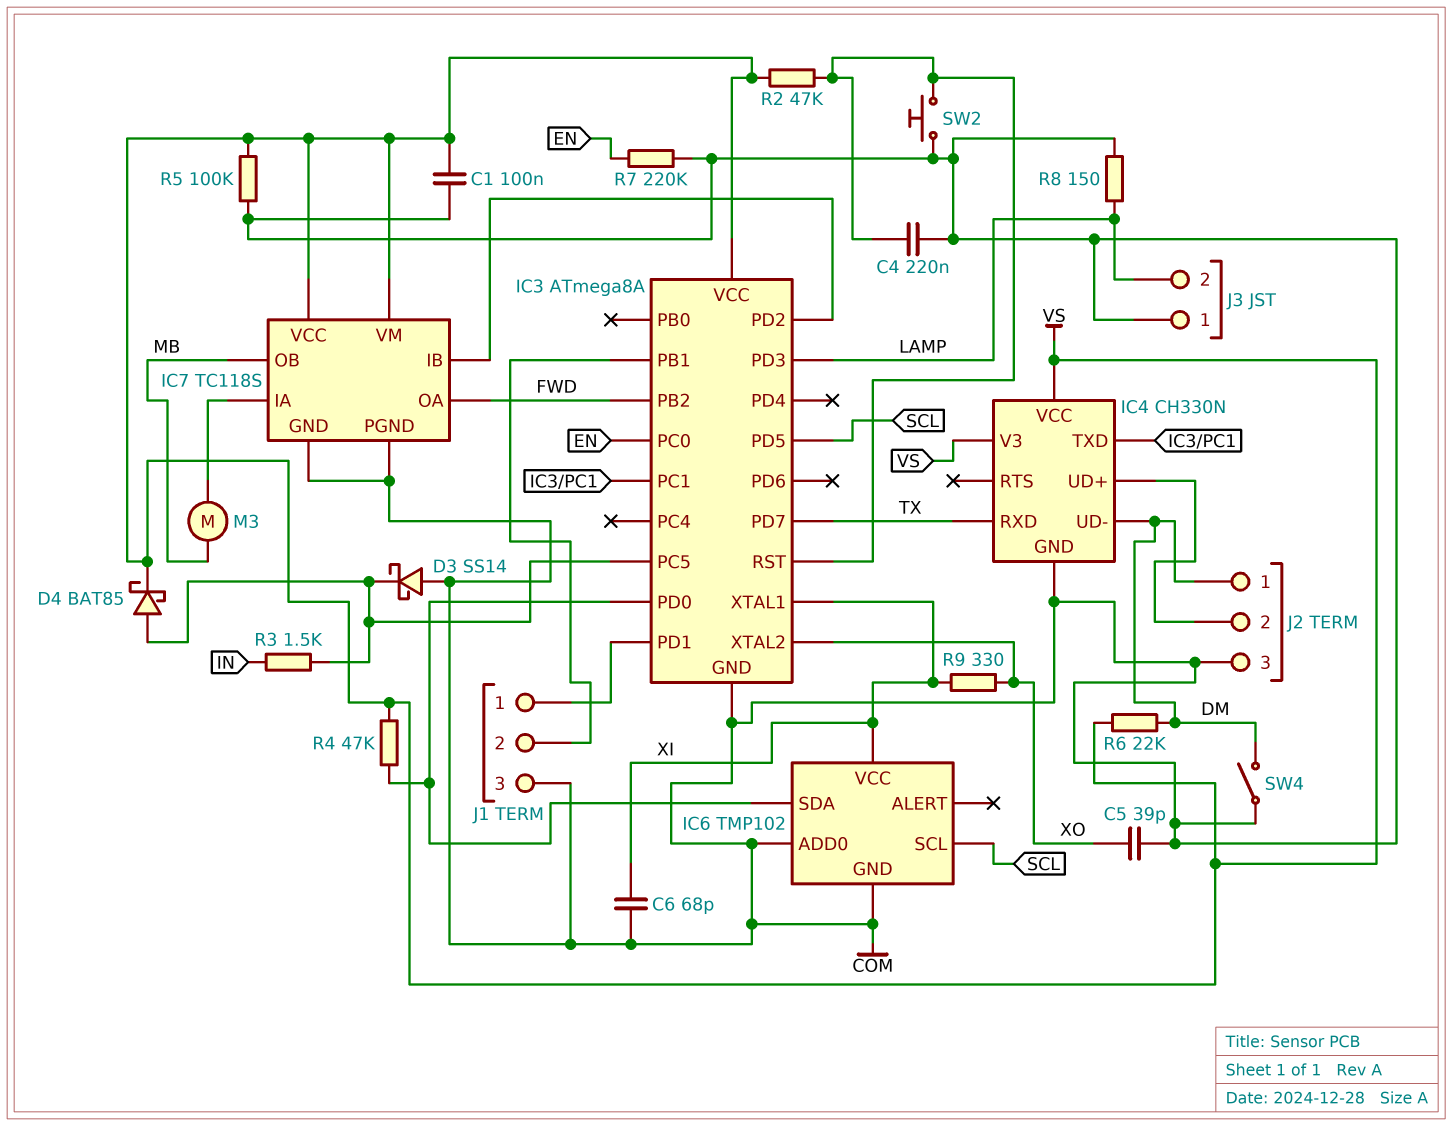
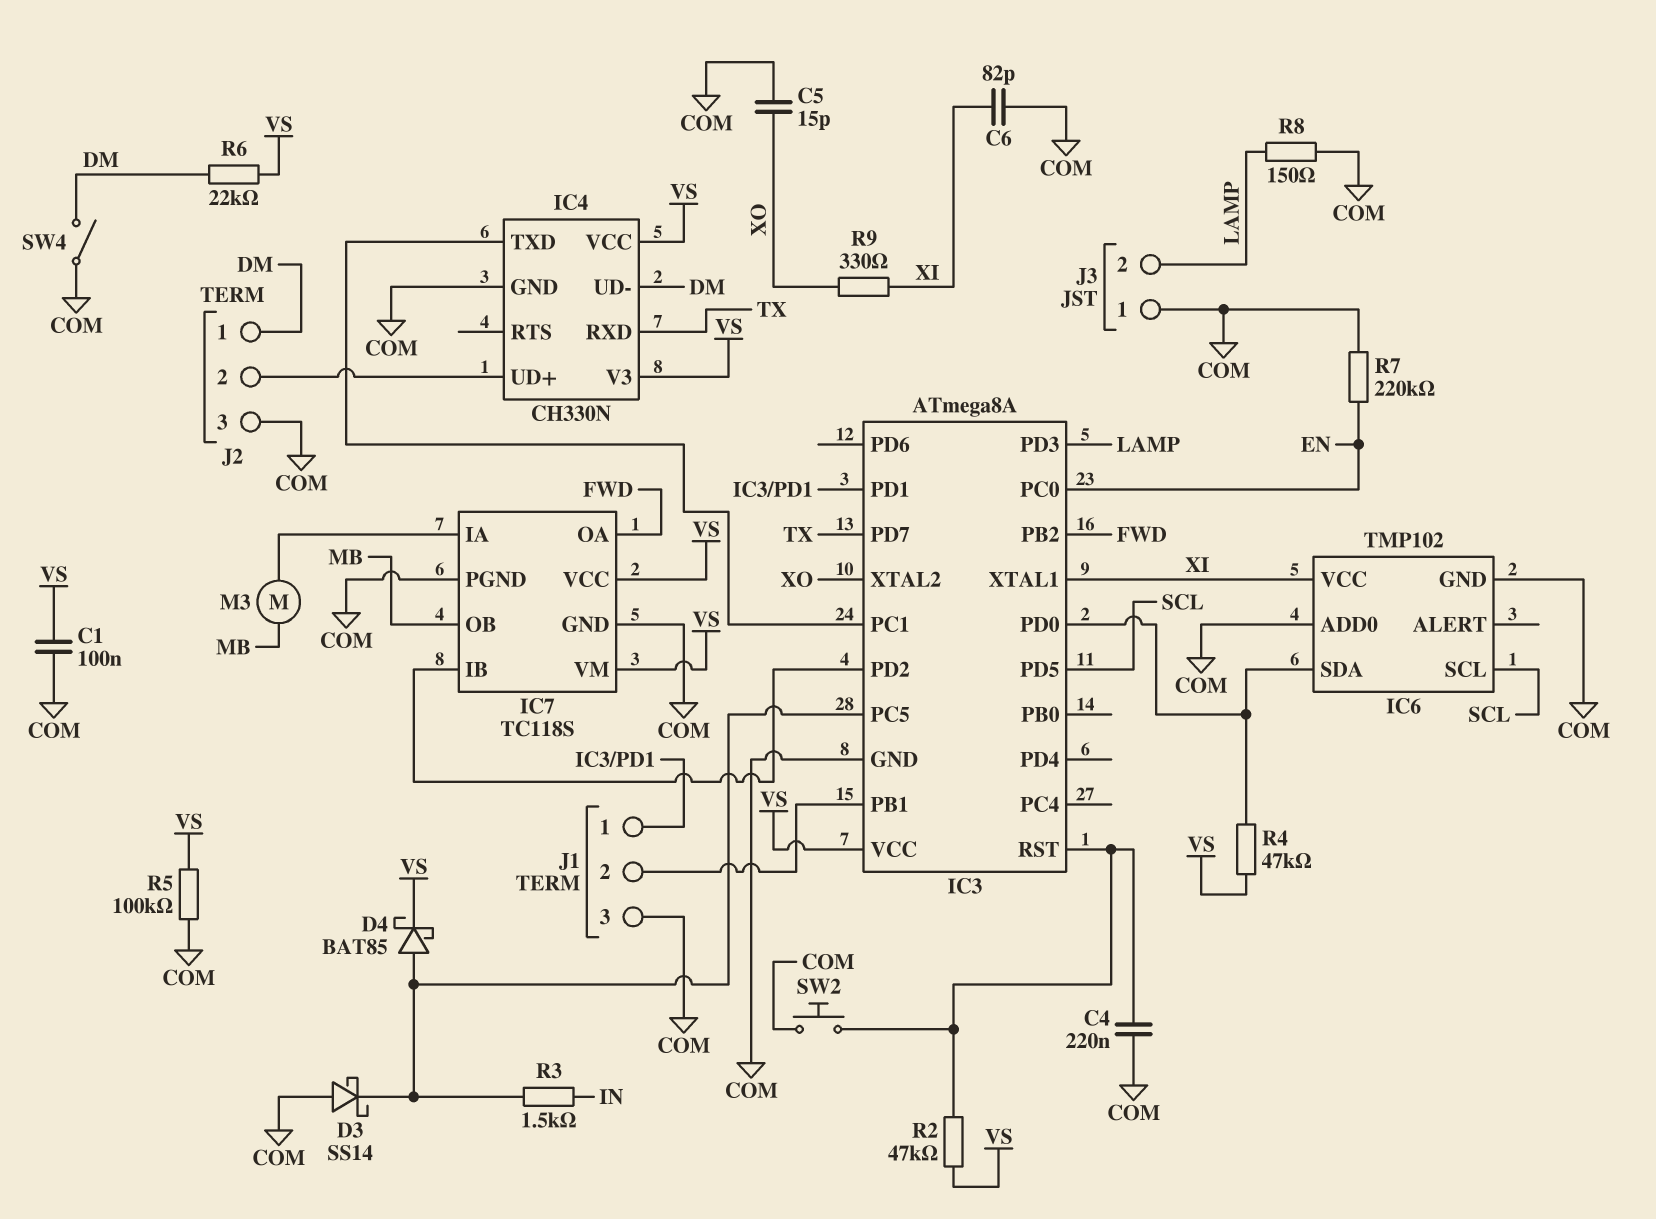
C5: 39pF (COM, XO) -> 15pF (COM, XO)
C6: 68pF (COM, XI) -> 82pF (COM, XI)

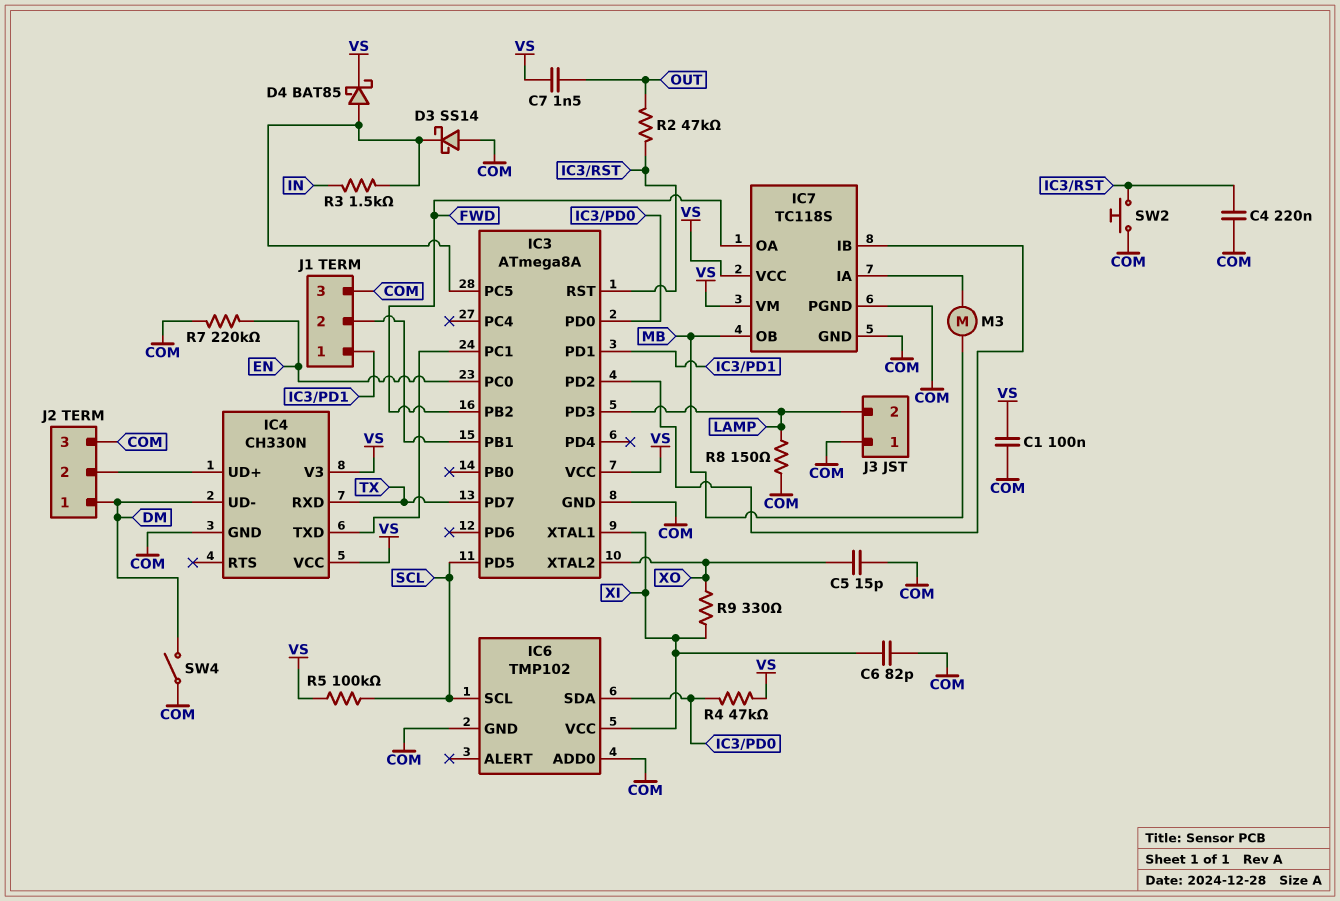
C7: none -> 1.5nF (OUT, VS)
R2: 47k (IC3/RST, VS) -> 47k (IC3/RST, OUT)
R5: 100k (COM, VS) -> 100k (SCL, VS)
R6: 22k (DM, VS) -> none

